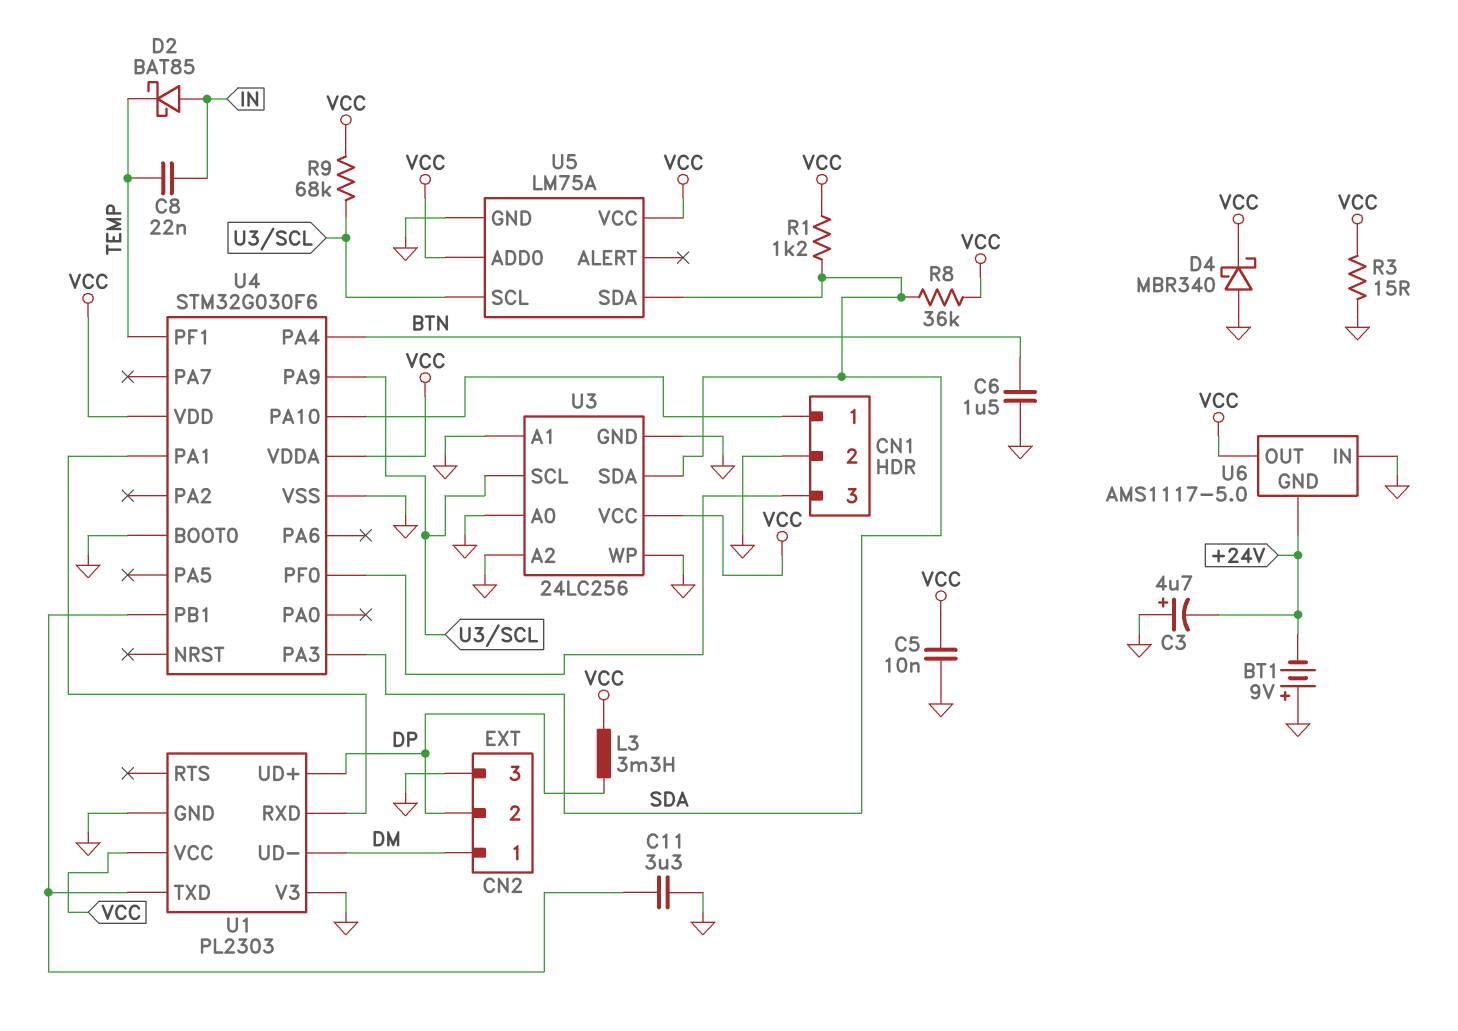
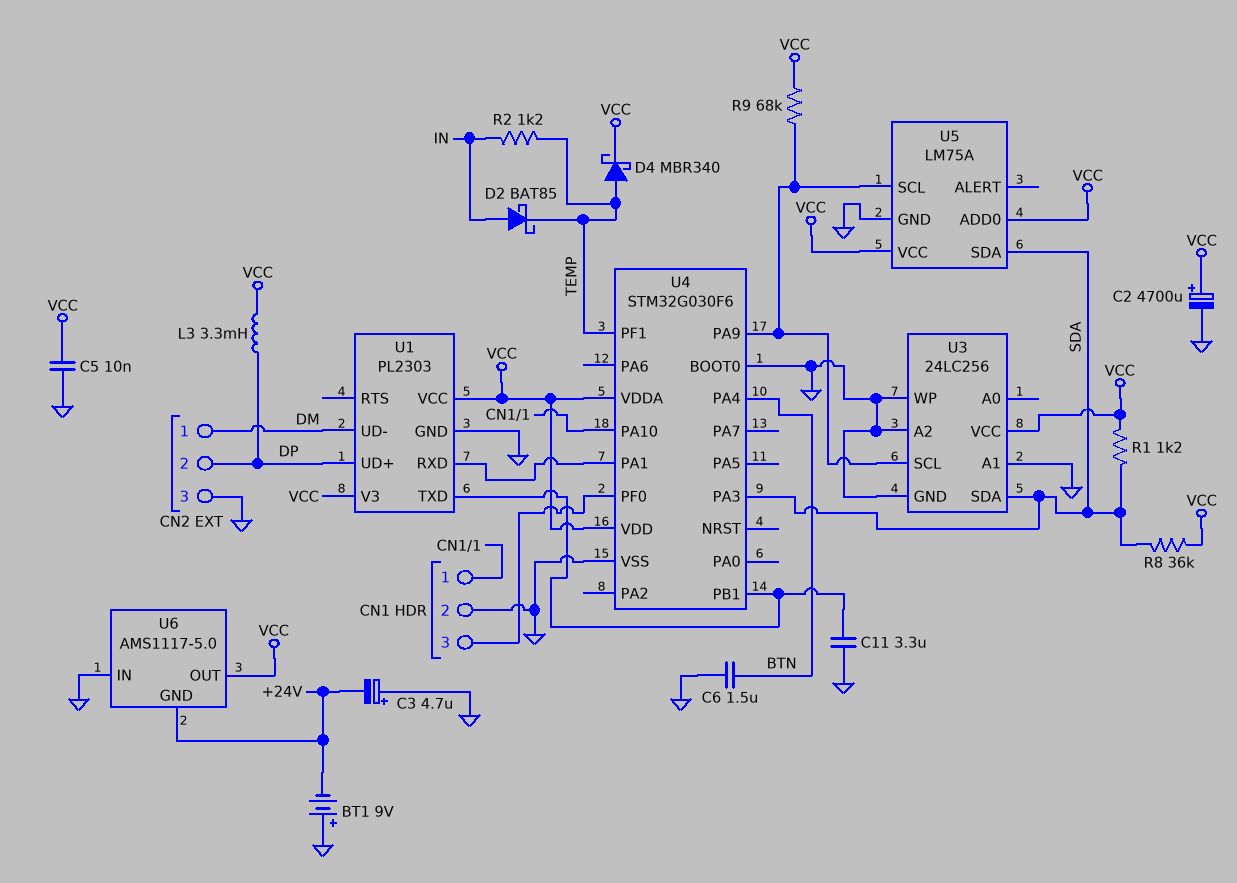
C2: none -> 4700uF (plus VCC, minus GND)
C8: 22nF (IN, TEMP) -> none
D4: schottky MBR340 (A GND, K VCC) -> schottky MBR340 (A TEMP, K VCC)
R2: none -> 1.2k (IN, TEMP)
R3: 15 (GND, VCC) -> none
U1 pin V3: GND -> VCC
U3 pin A0: GND -> none

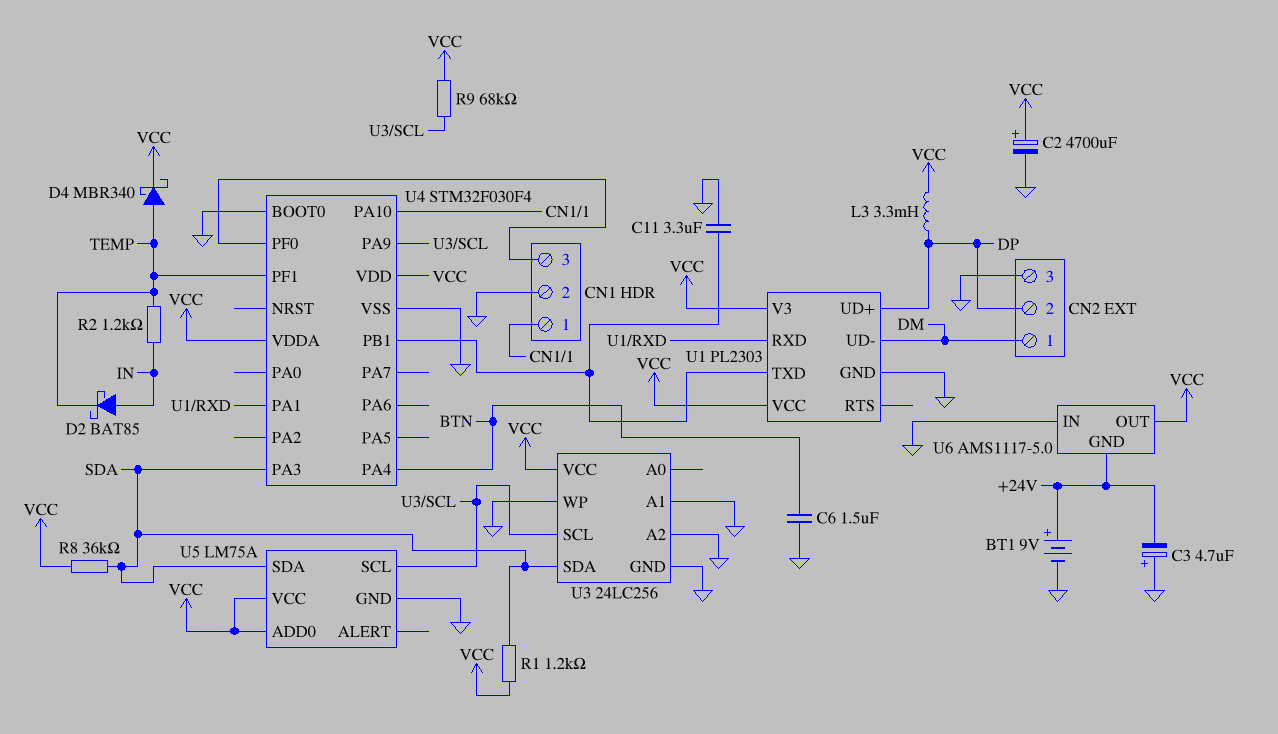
BT1: 9V (plus GND, minus +24V) -> 9V (plus +24V, minus GND)
C5: 10nF (GND, VCC) -> none
U4: STM32G030F6 -> STM32F030F4

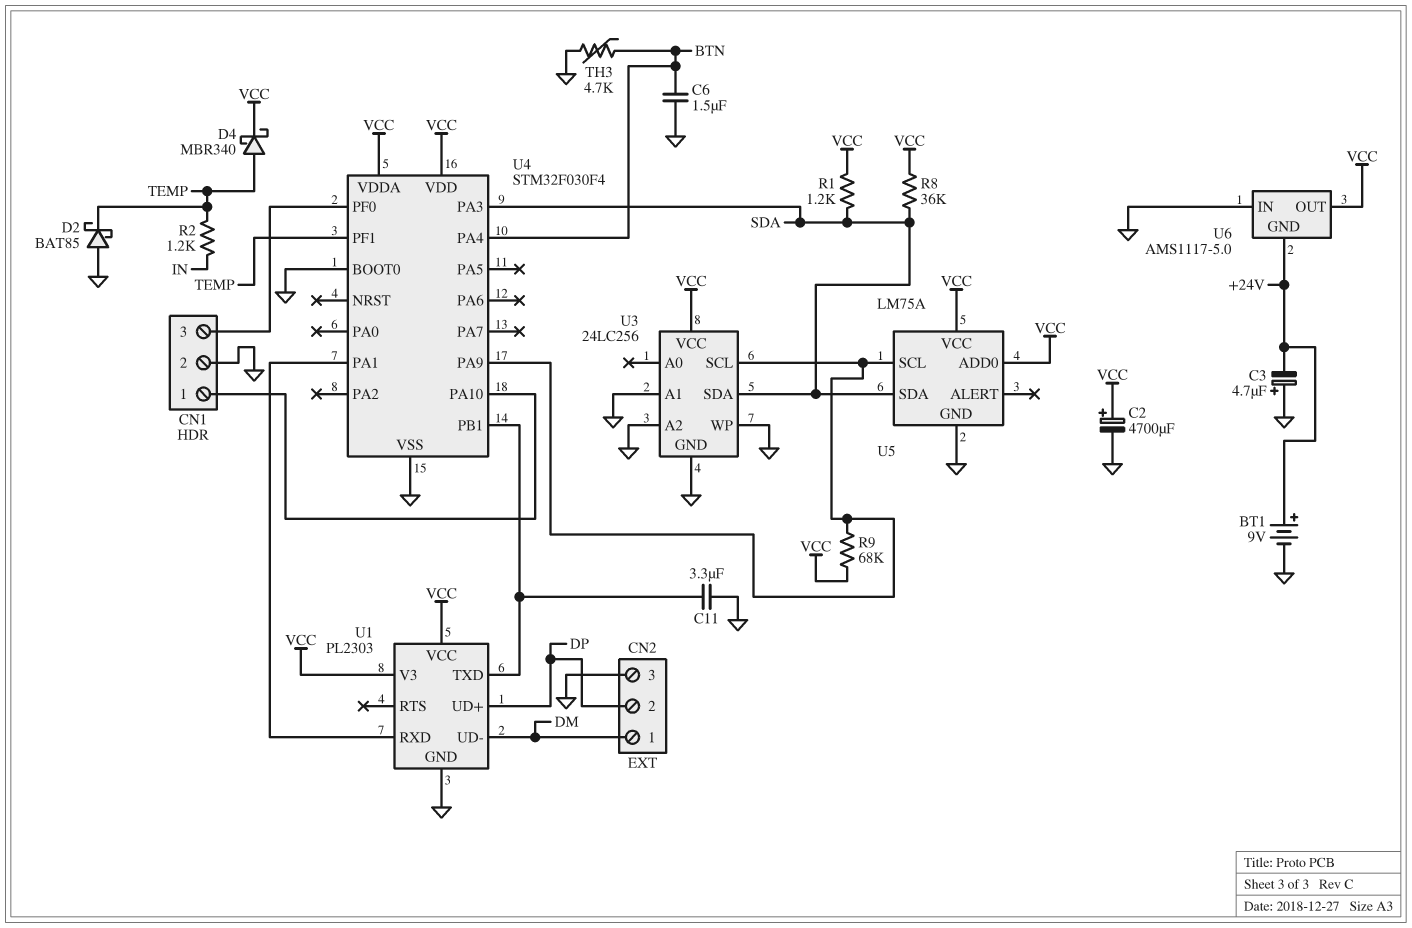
D2: schottky BAT85 (A IN, K TEMP) -> schottky BAT85 (A GND, K TEMP)
L3: 3.3mH (DP, VCC) -> none
TH3: none -> 4.7k (BTN, GND)

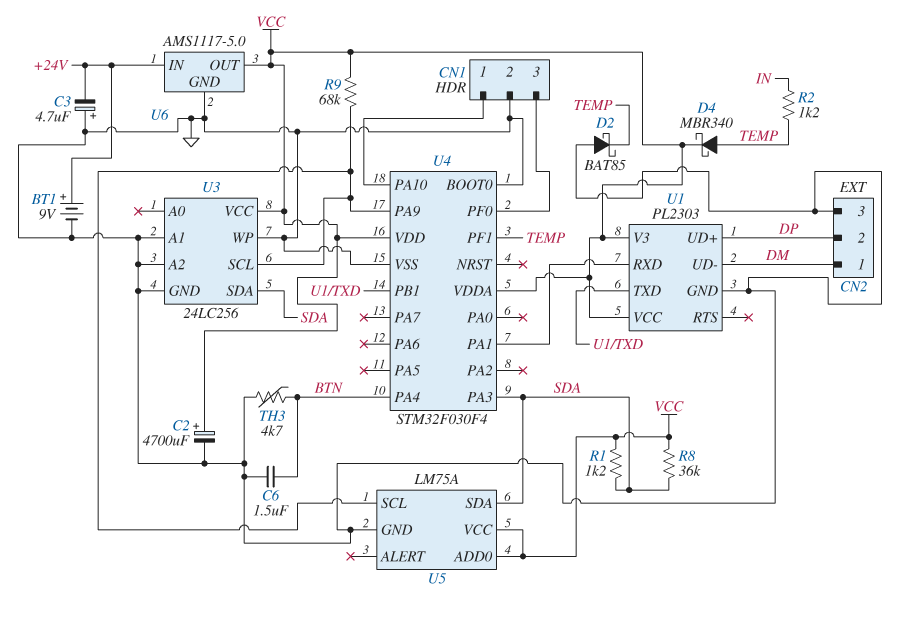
C11: 3.3uF (GND, U1/TXD) -> none
U6 pin GND: +24V -> GND
U6 pin IN: GND -> +24V

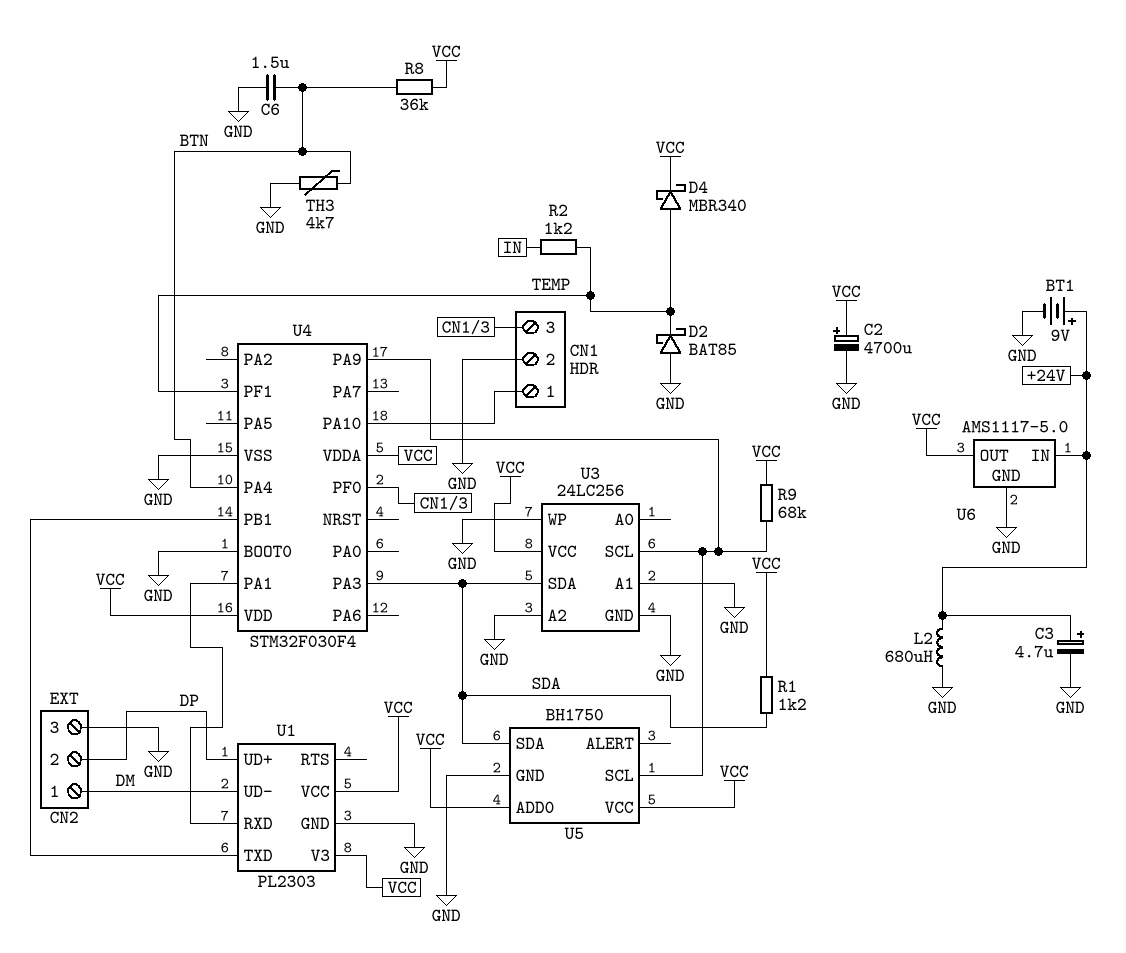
C3: 4.7uF (plus GND, minus +24V) -> 4.7uF (plus +24V, minus GND)
L2: none -> 680uH (+24V, GND)
R8: 36k (SDA, VCC) -> 36k (BTN, VCC)
U5: LM75A -> BH1750

